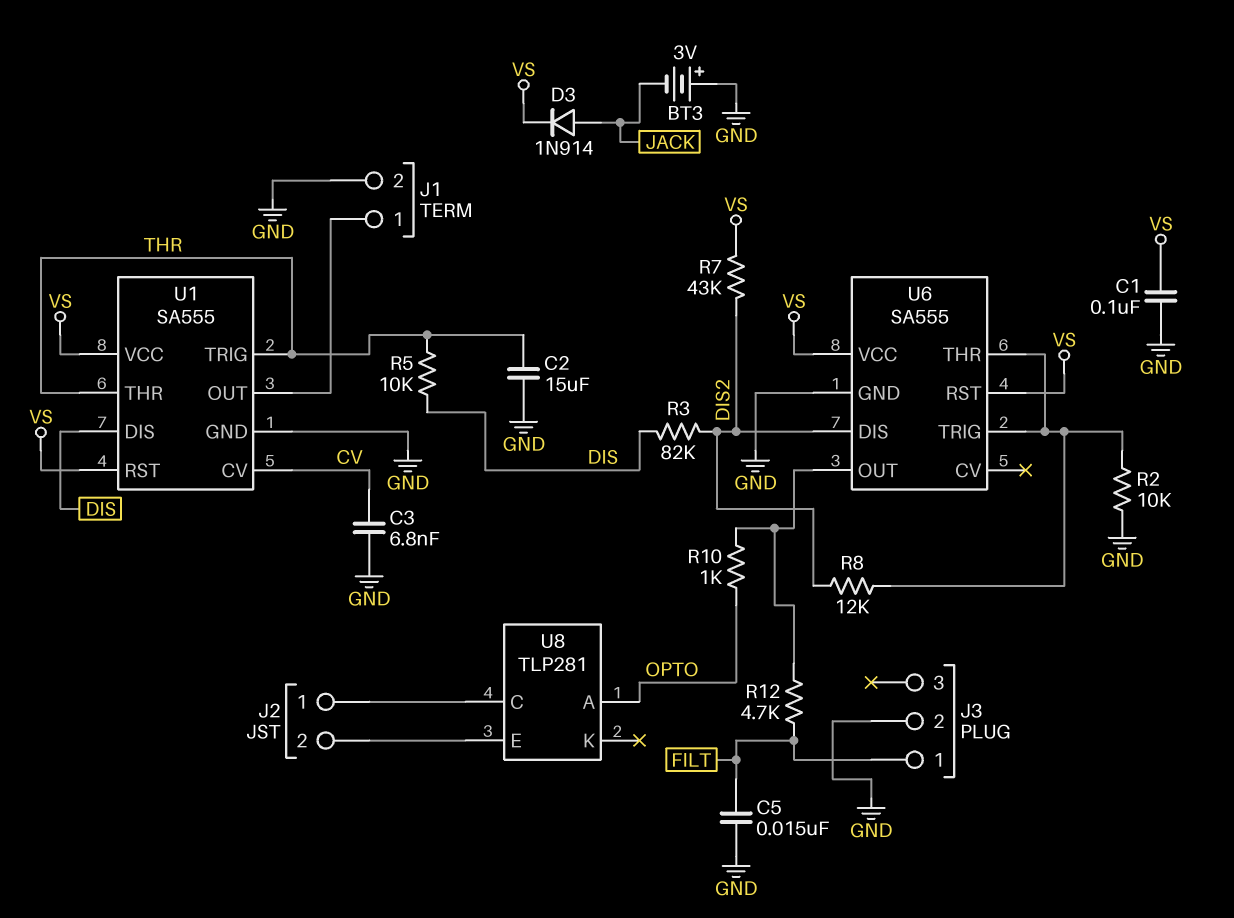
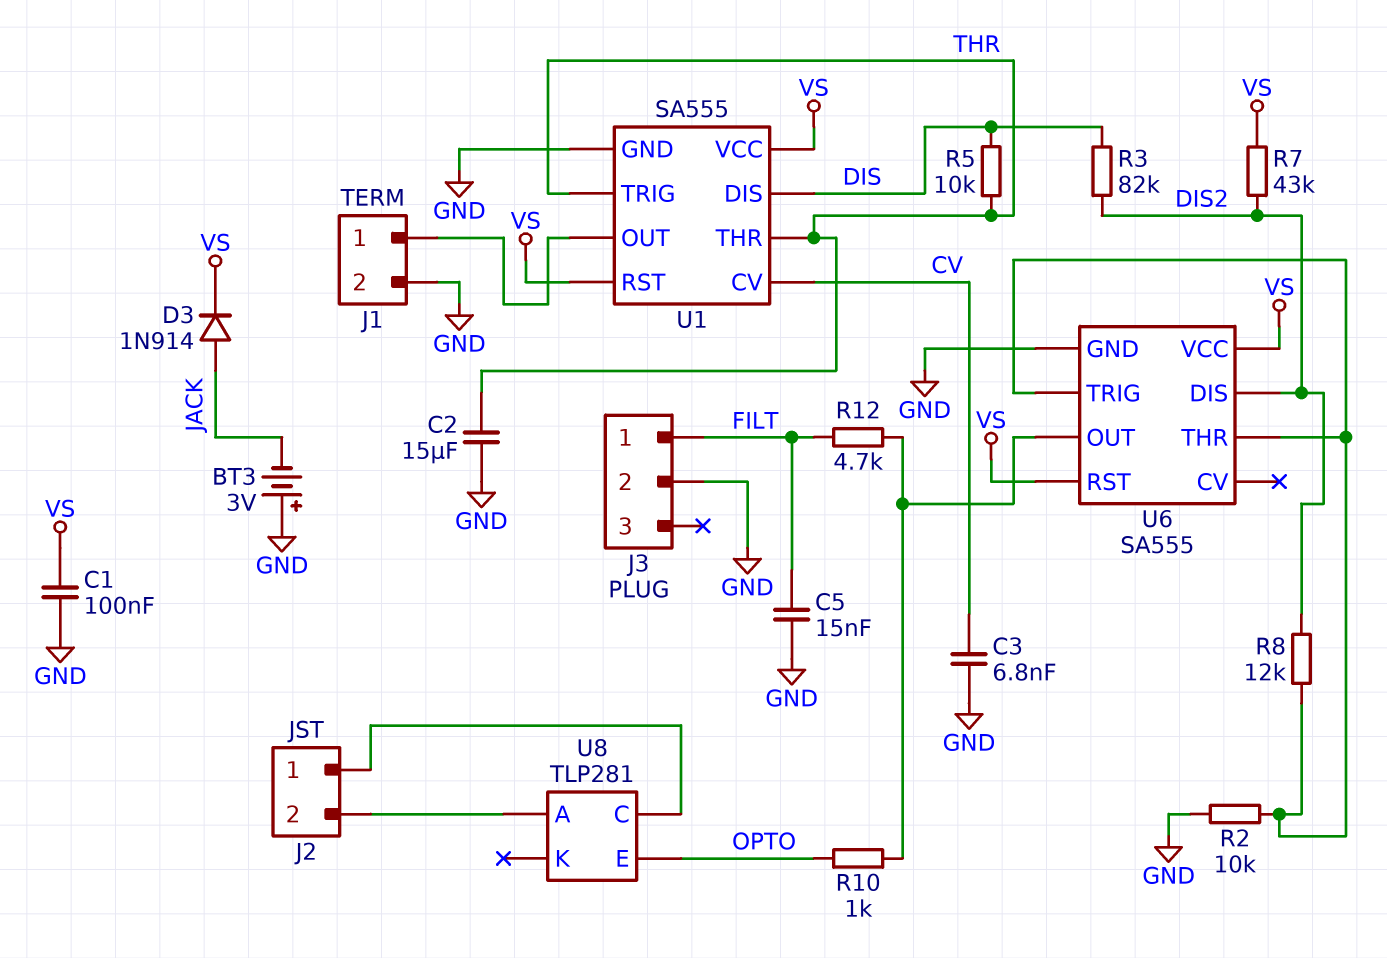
U8 pin A: OPTO -> J2/2
U8 pin E: J2/2 -> OPTO

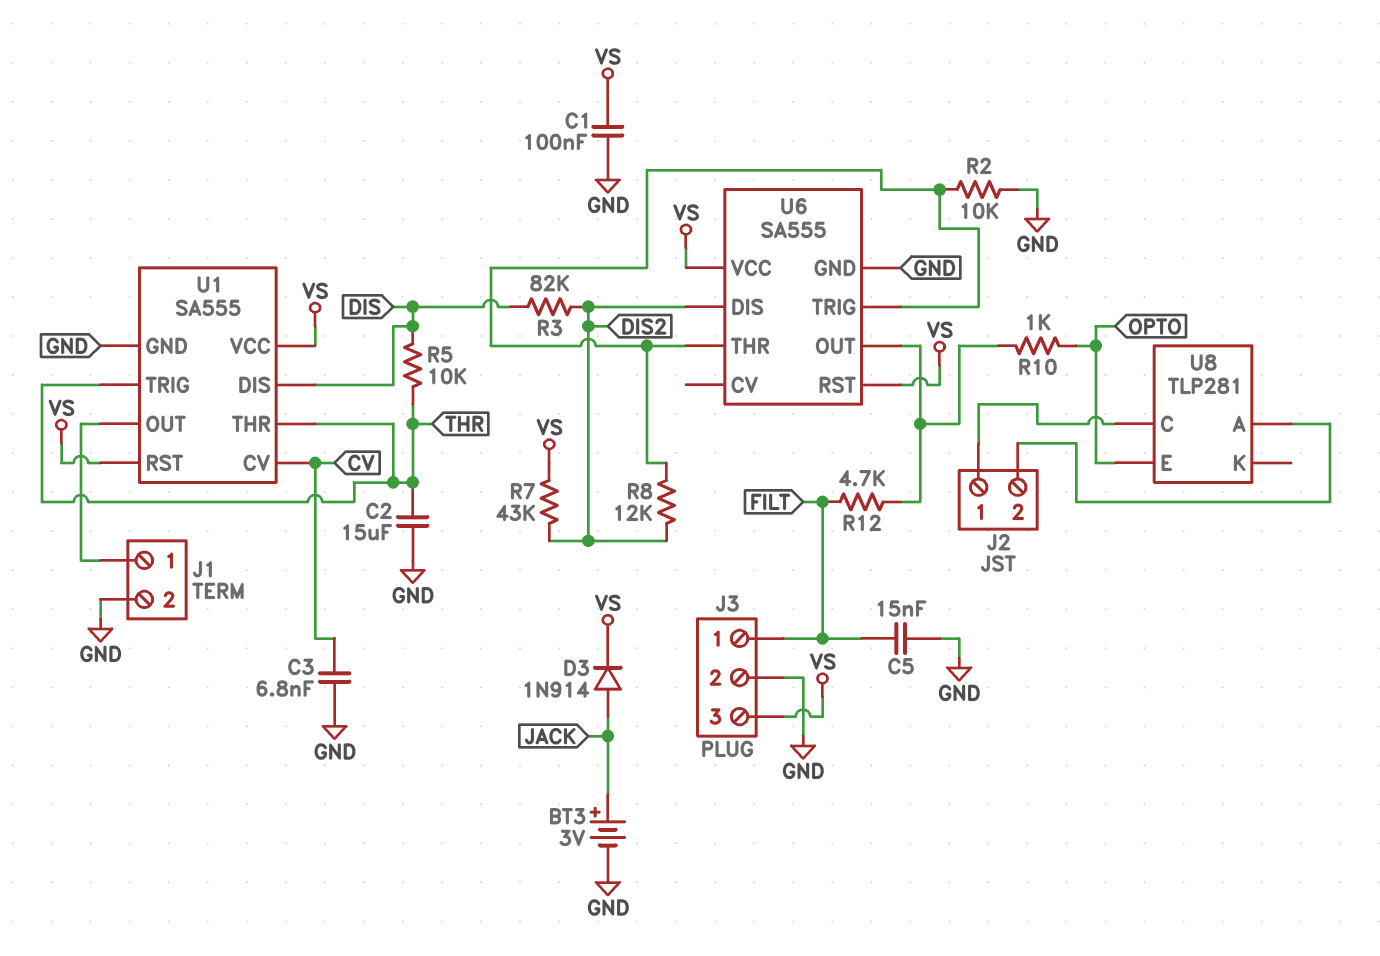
BT3: 3V (plus GND, minus JACK) -> 3V (plus JACK, minus GND)
J3 pin 3: none -> VS

